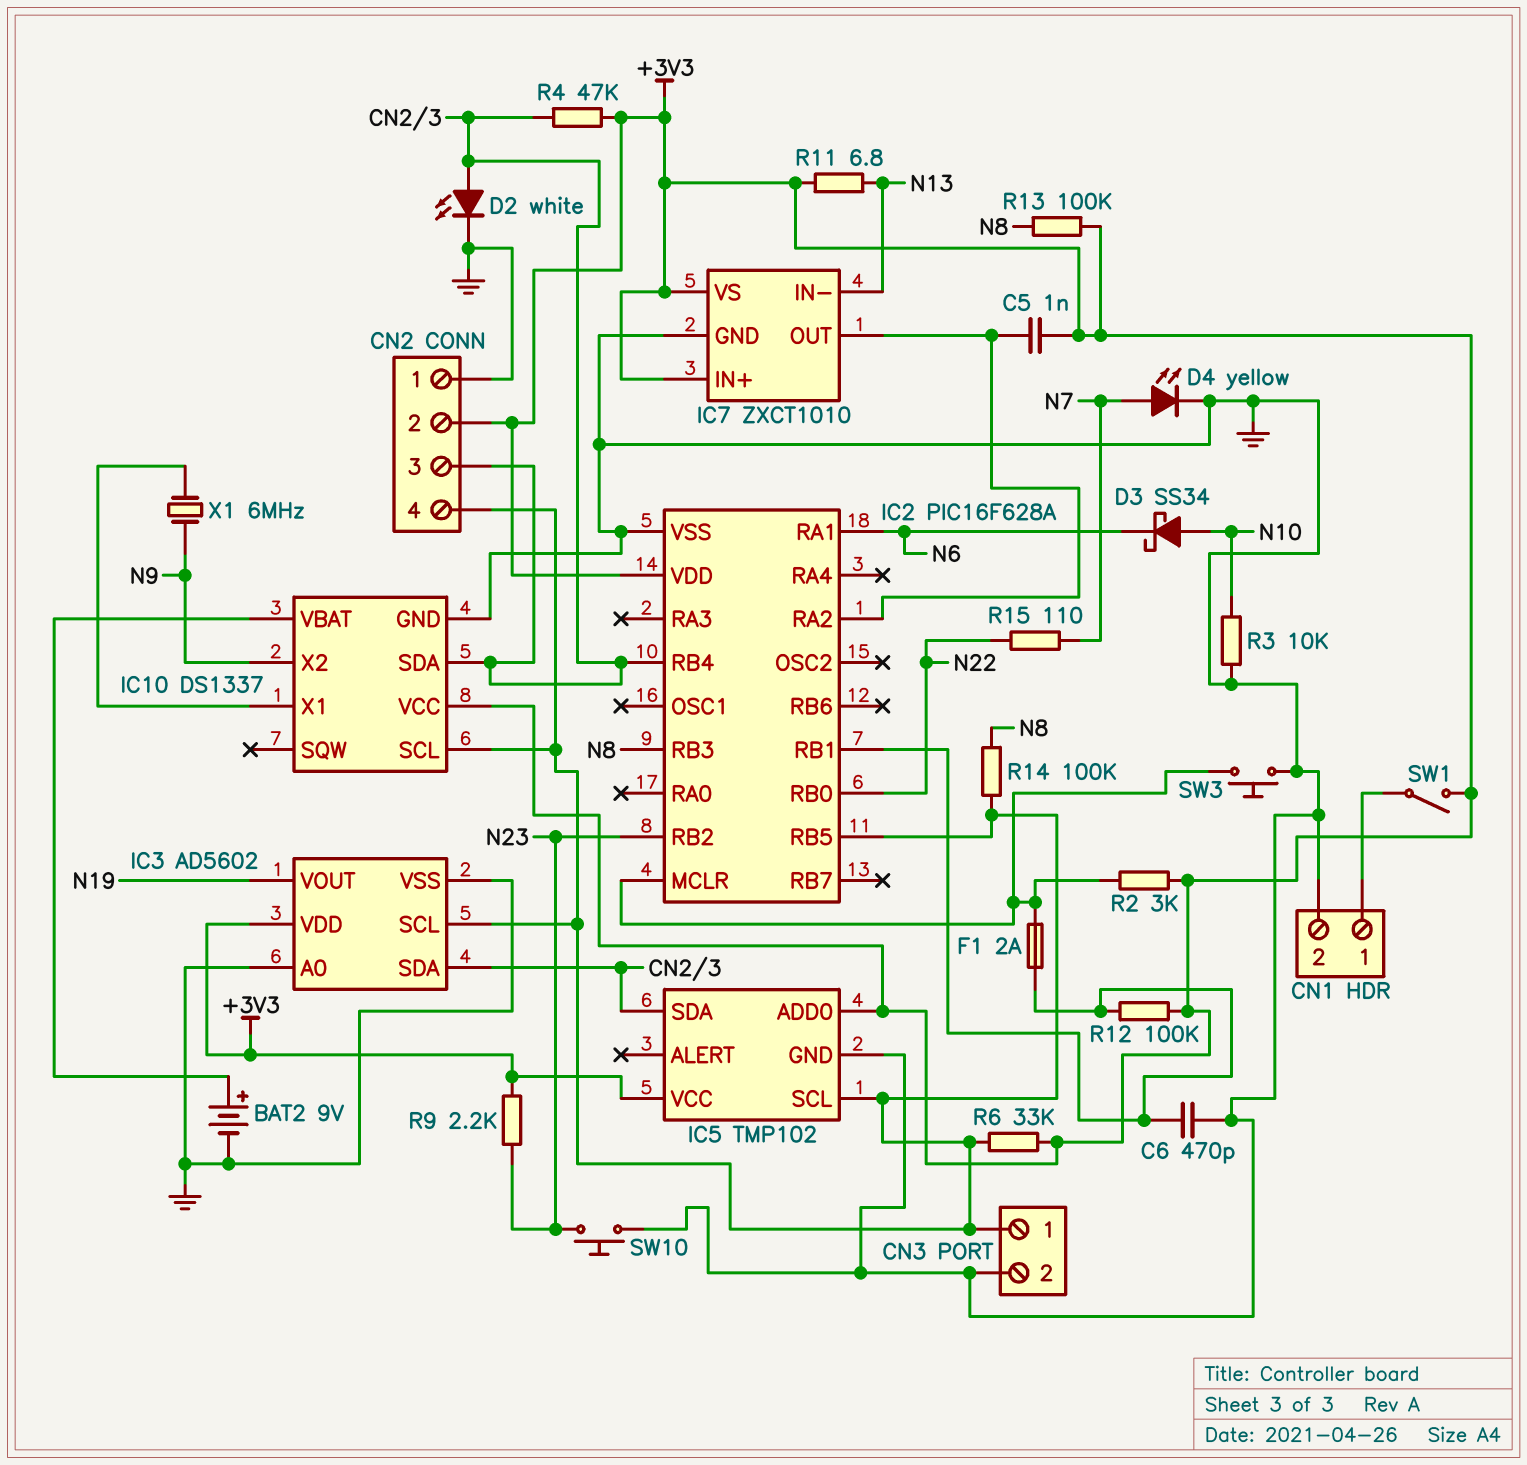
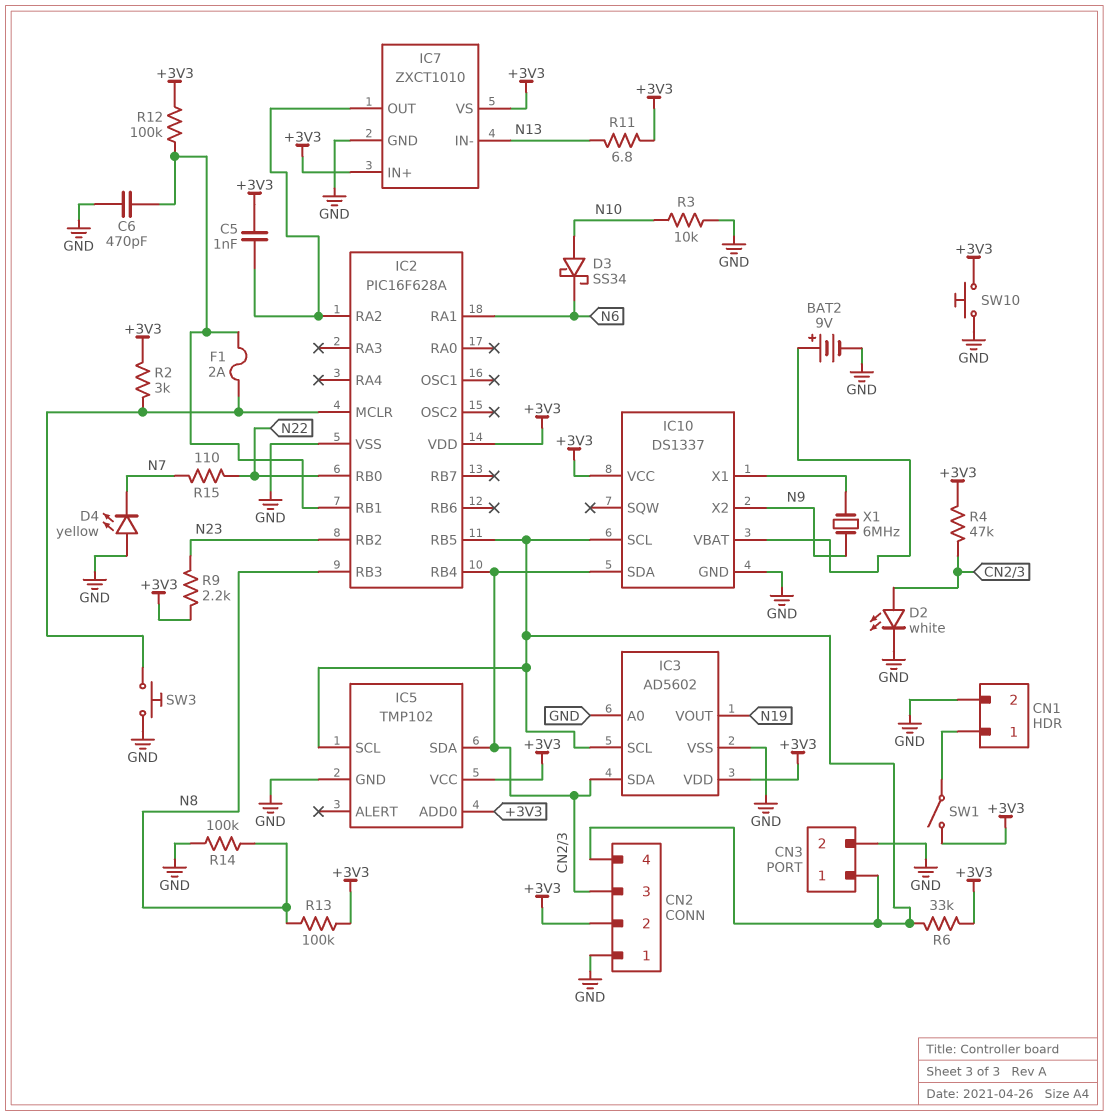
D4: LED yellow (A N7, K GND) -> LED yellow (A GND, K N7)
R14: 100k (CN2/4, N8) -> 100k (GND, N8)
SW10: button (GND, N23) -> button (+3V3, GND)

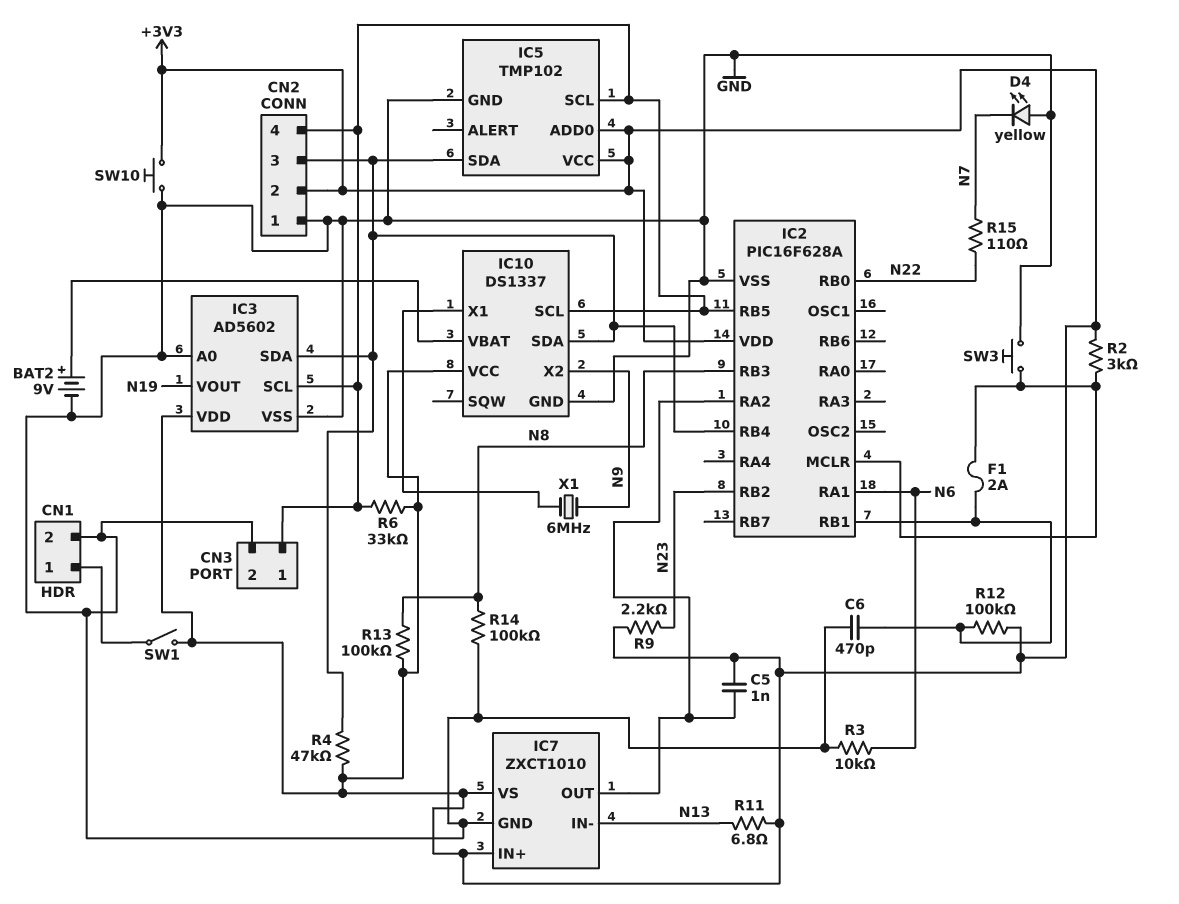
D2: LED white (A CN2/3, K GND) -> none
D3: schottky SS34 (A N10, K N6) -> none
R3: 10k (GND, N10) -> 10k (GND, N6)

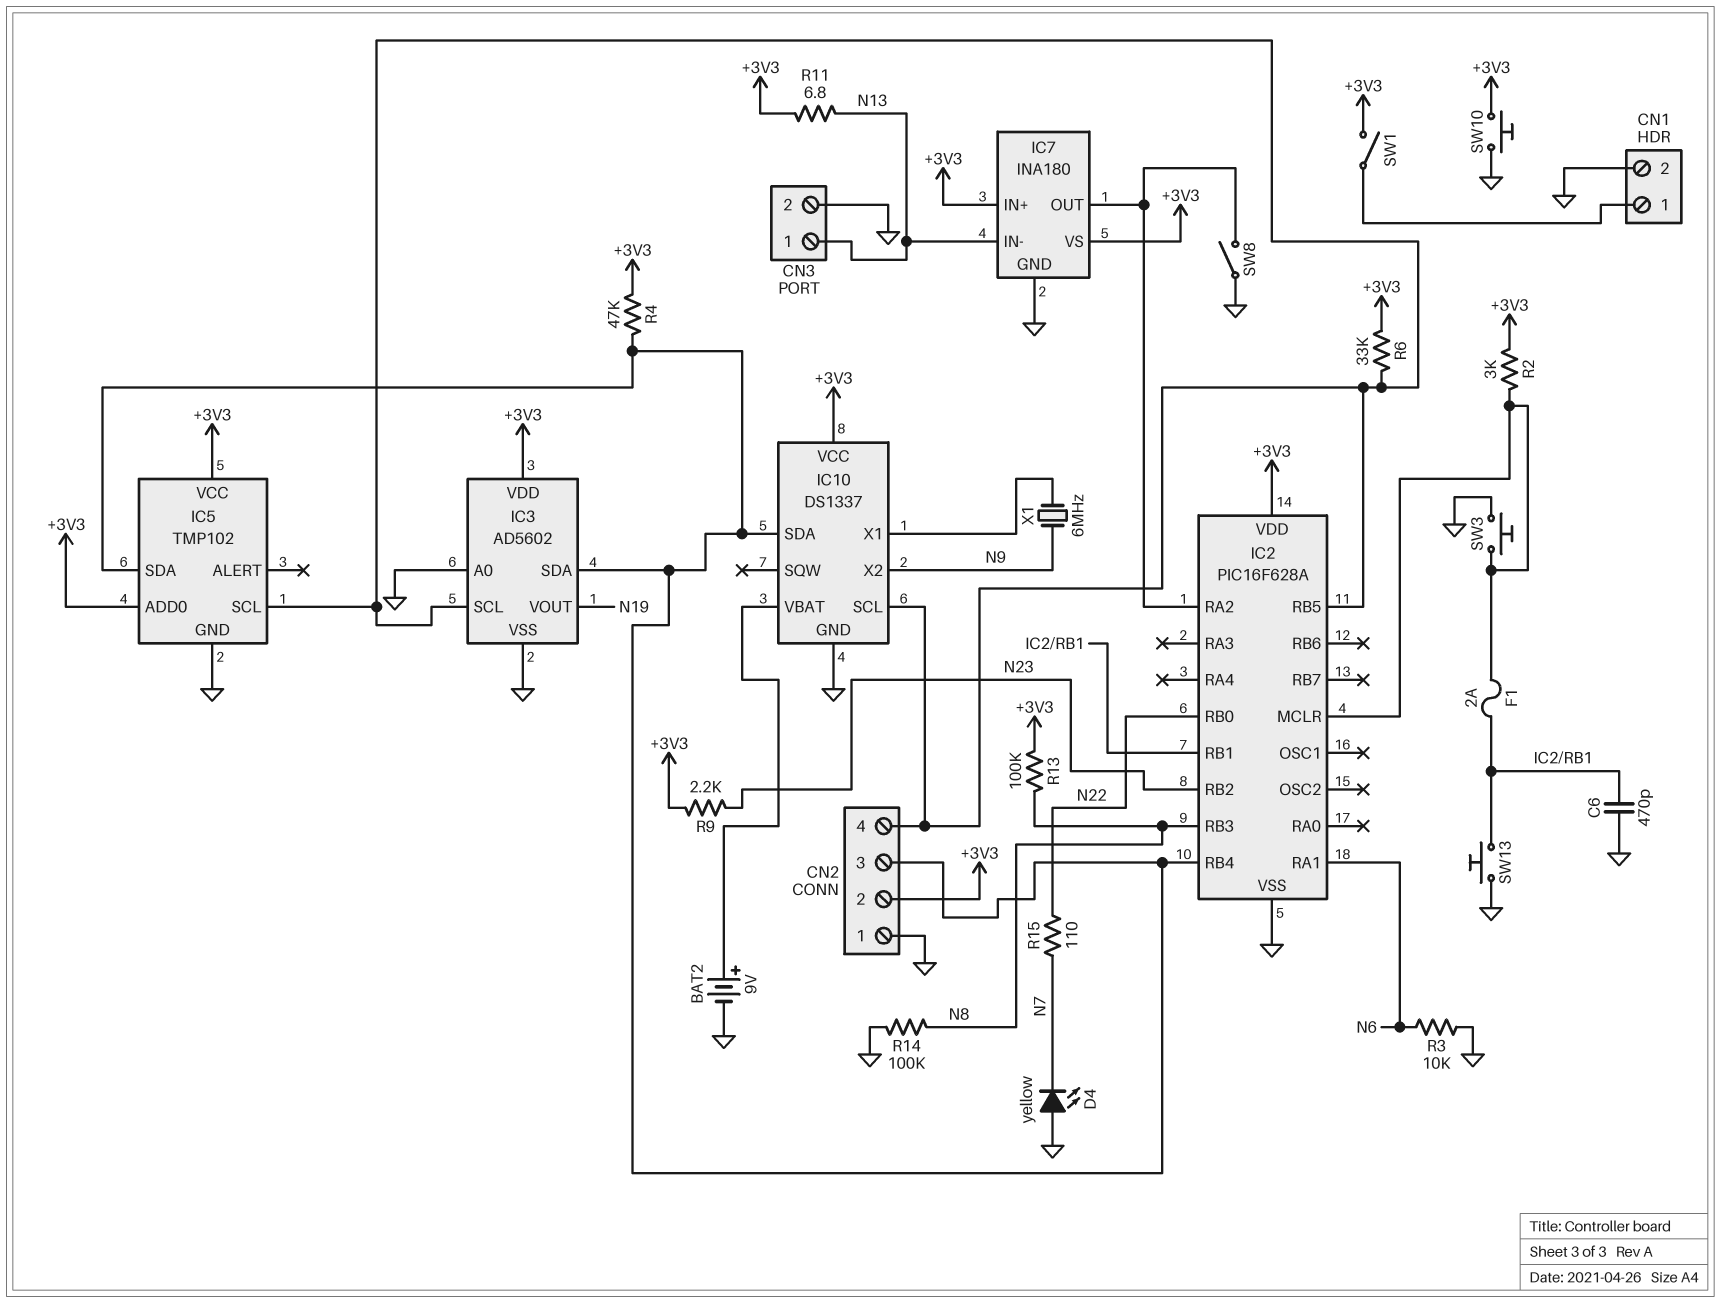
C5: 1nF (+3V3, IC2/RA2) -> none
CN3 pin 1: CN2/4 -> N13
IC7: ZXCT1010 -> INA180
R12: 100k (+3V3, IC2/RB1) -> none
SW8: none -> switch (GND, IC2/RA2)
SW13: none -> button (GND, IC2/RB1)

